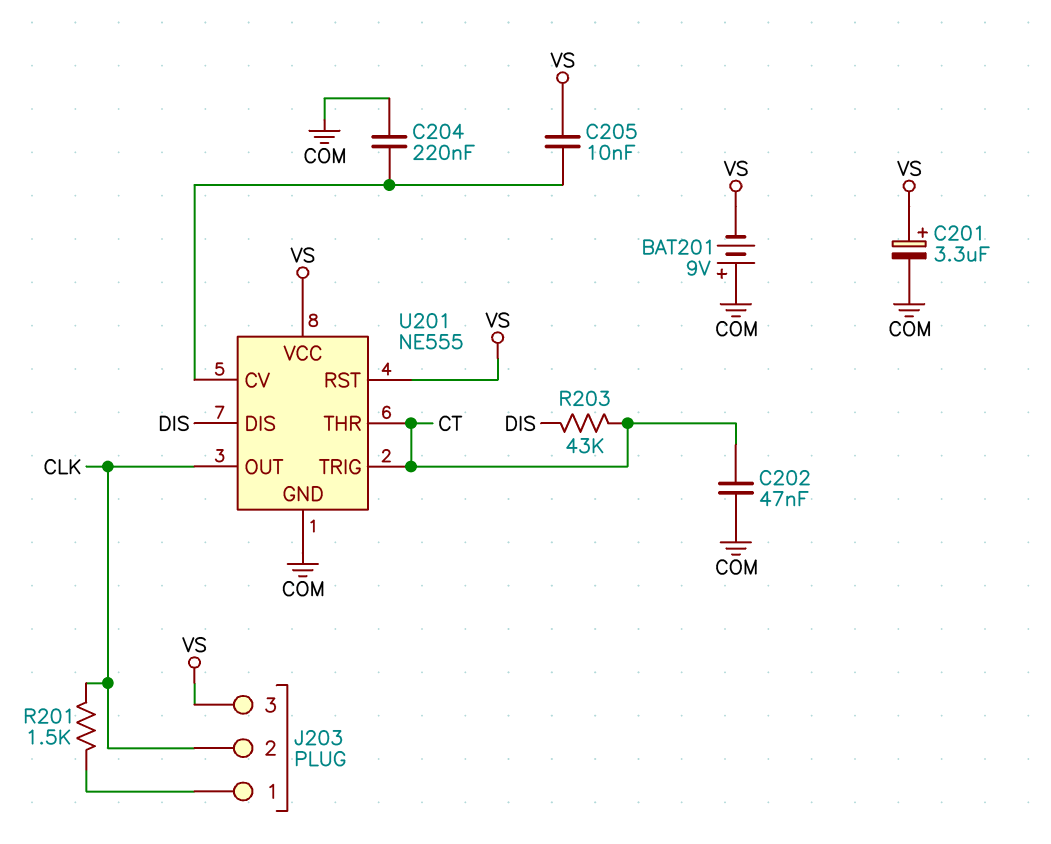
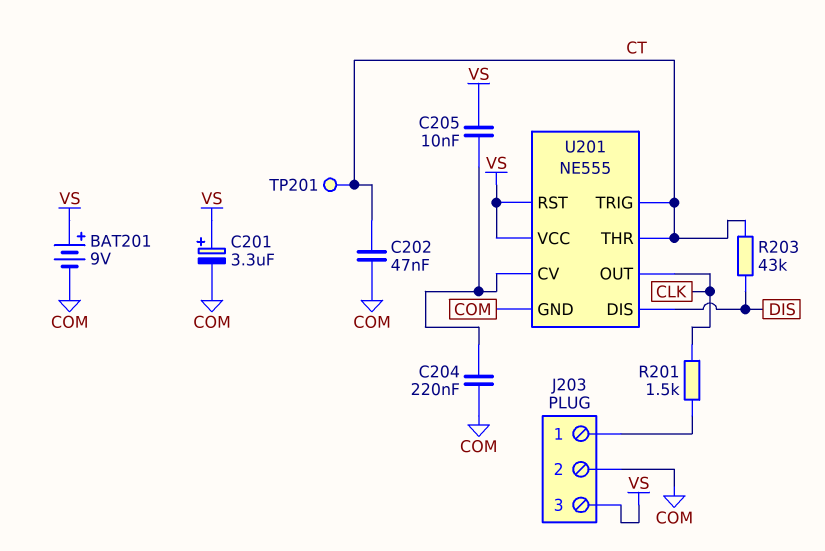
BAT201: 9V (plus COM, minus VS) -> 9V (plus VS, minus COM)
J203 pin 2: CLK -> COM
TP201: none -> test point (CT)

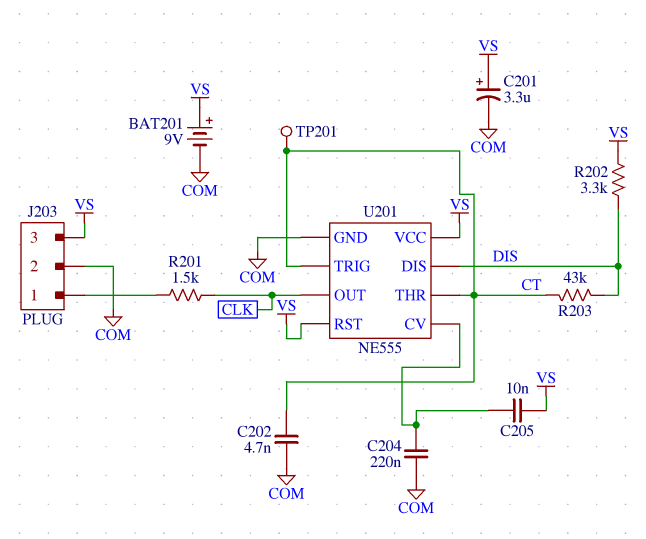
C202: 47nF (COM, CT) -> 4.7nF (COM, CT)
R202: none -> 3.3k (DIS, VS)

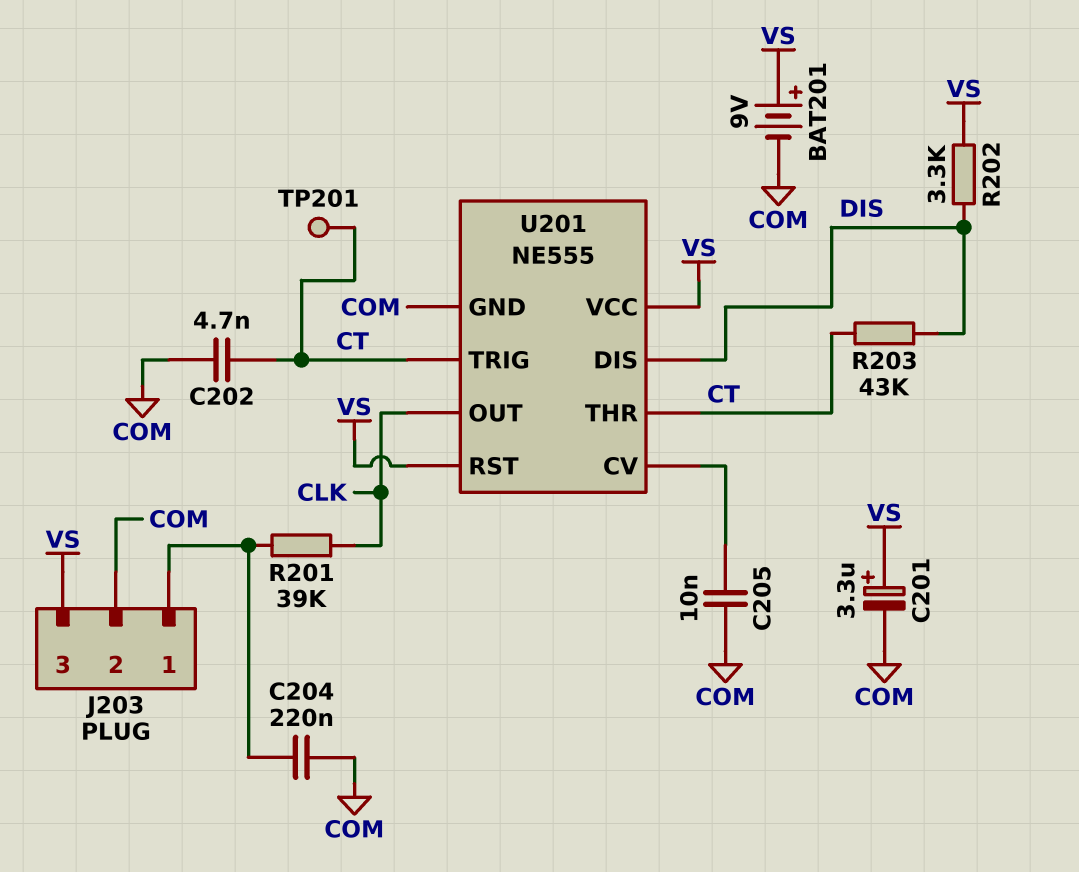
C204: 220nF (COM, U201/CV) -> 220nF (COM, J203/1)
C205: 10nF (U201/CV, VS) -> 10nF (COM, U201/CV)
R201: 1.5k (CLK, J203/1) -> 39k (CLK, J203/1)

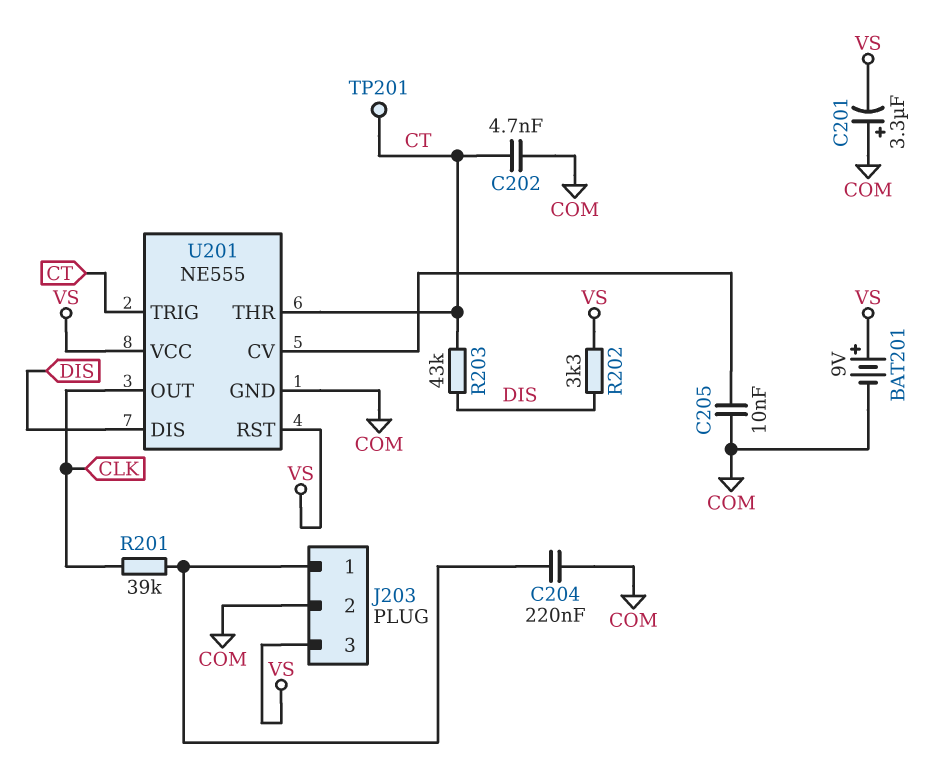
C201: 3.3uF (plus VS, minus COM) -> 3.3uF (plus COM, minus VS)

